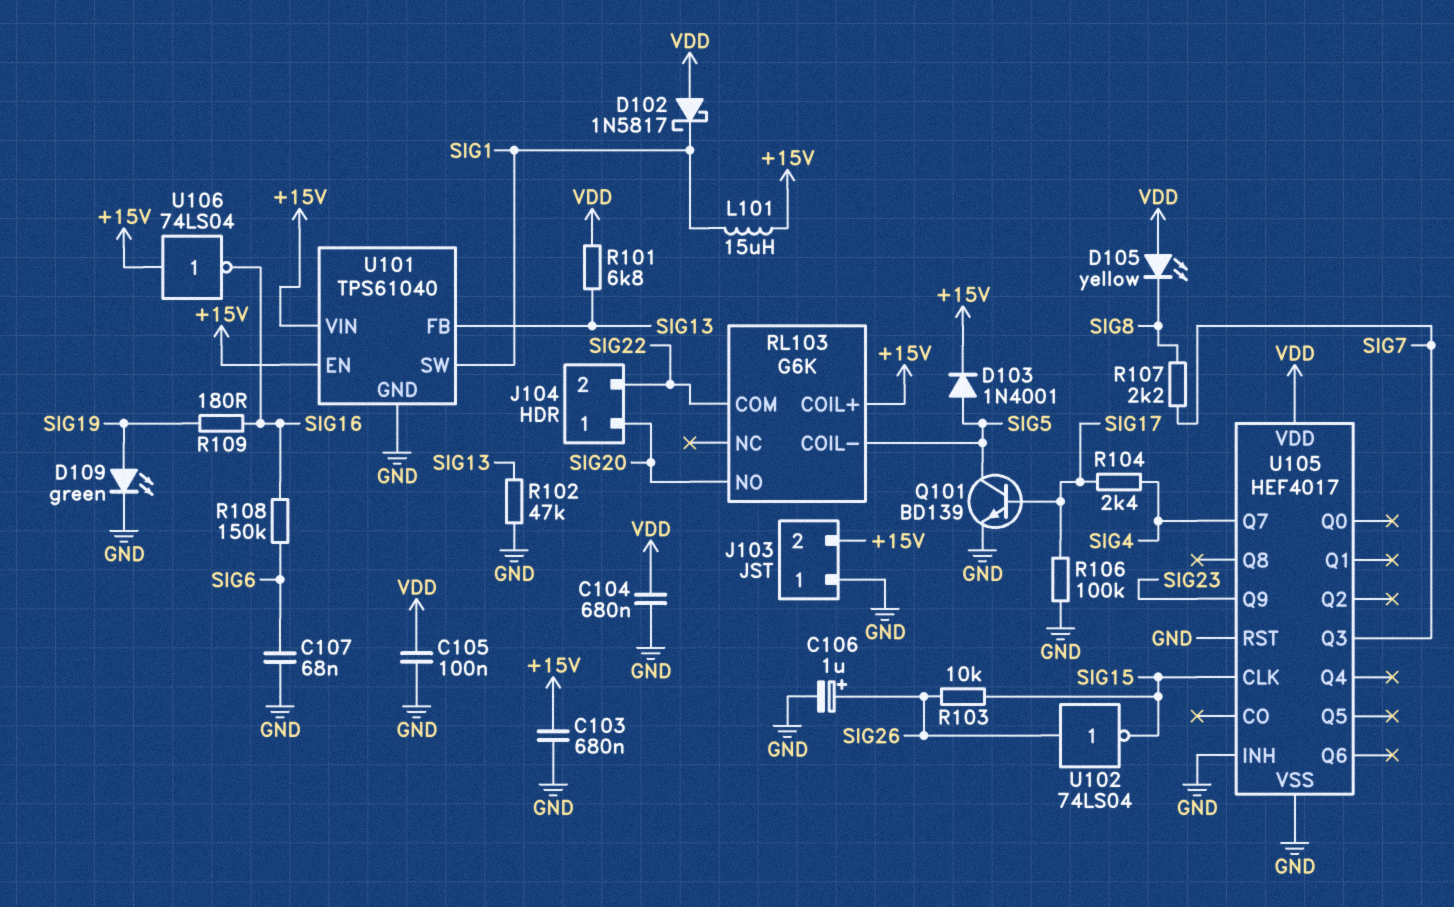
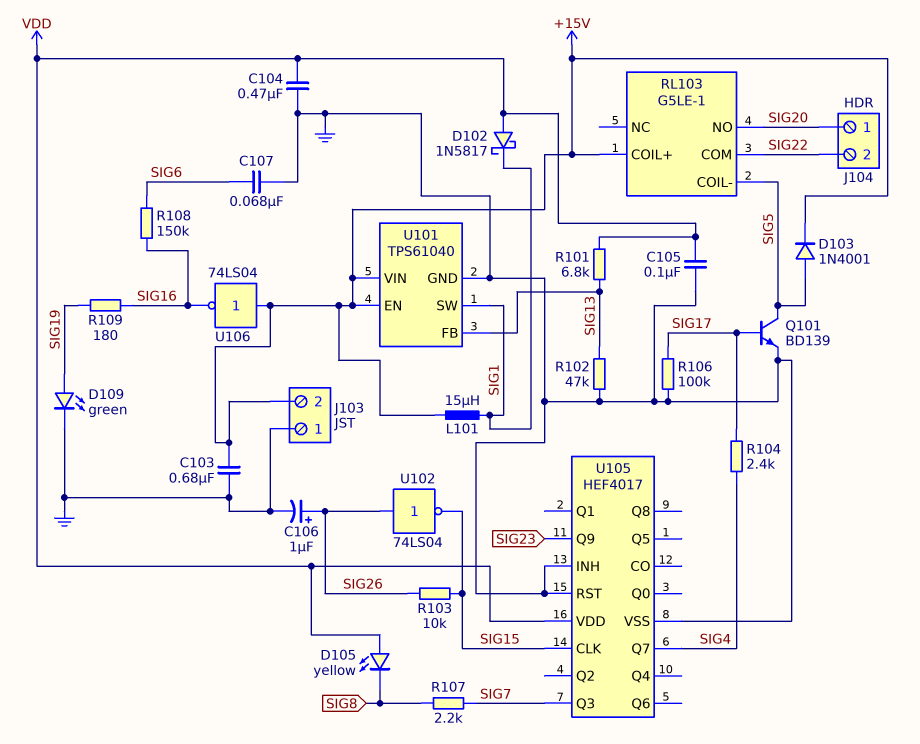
C104: 680nF (GND, VDD) -> 470nF (GND, VDD)
RL103: G6K -> G5LE-1

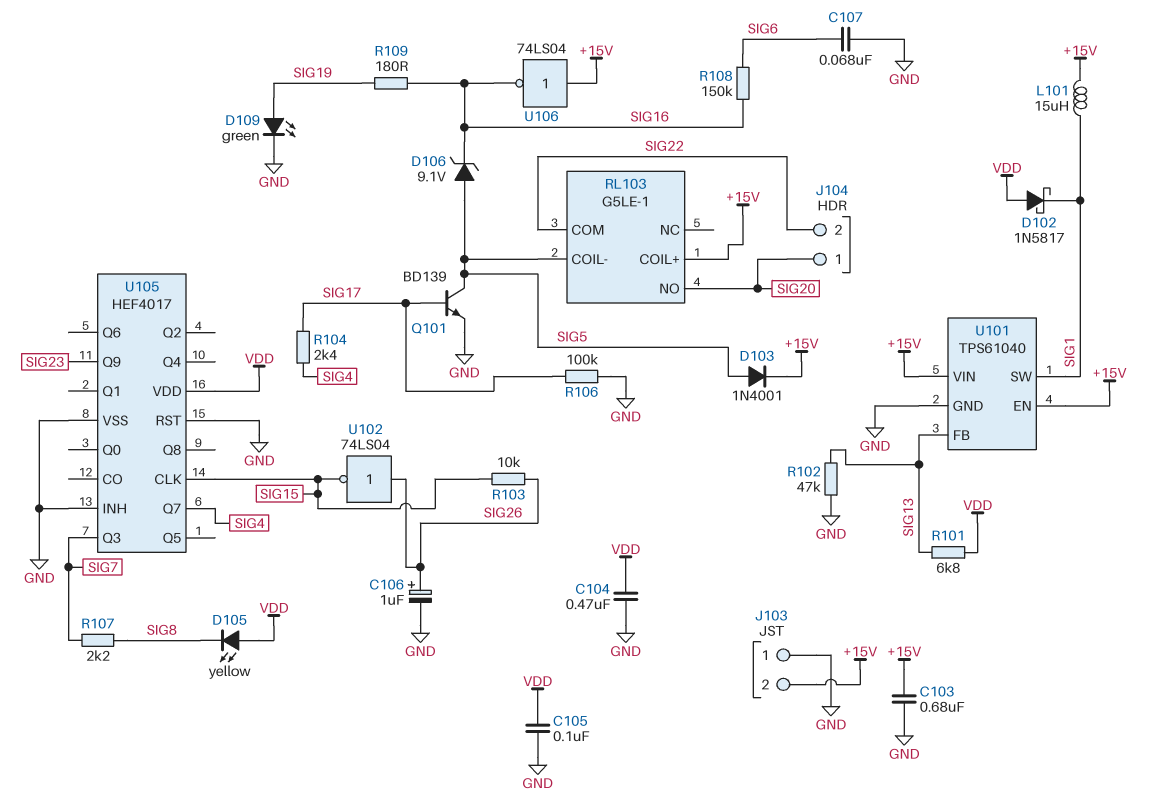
D106: none -> zener 9.1V (A SIG5, K SIG16)

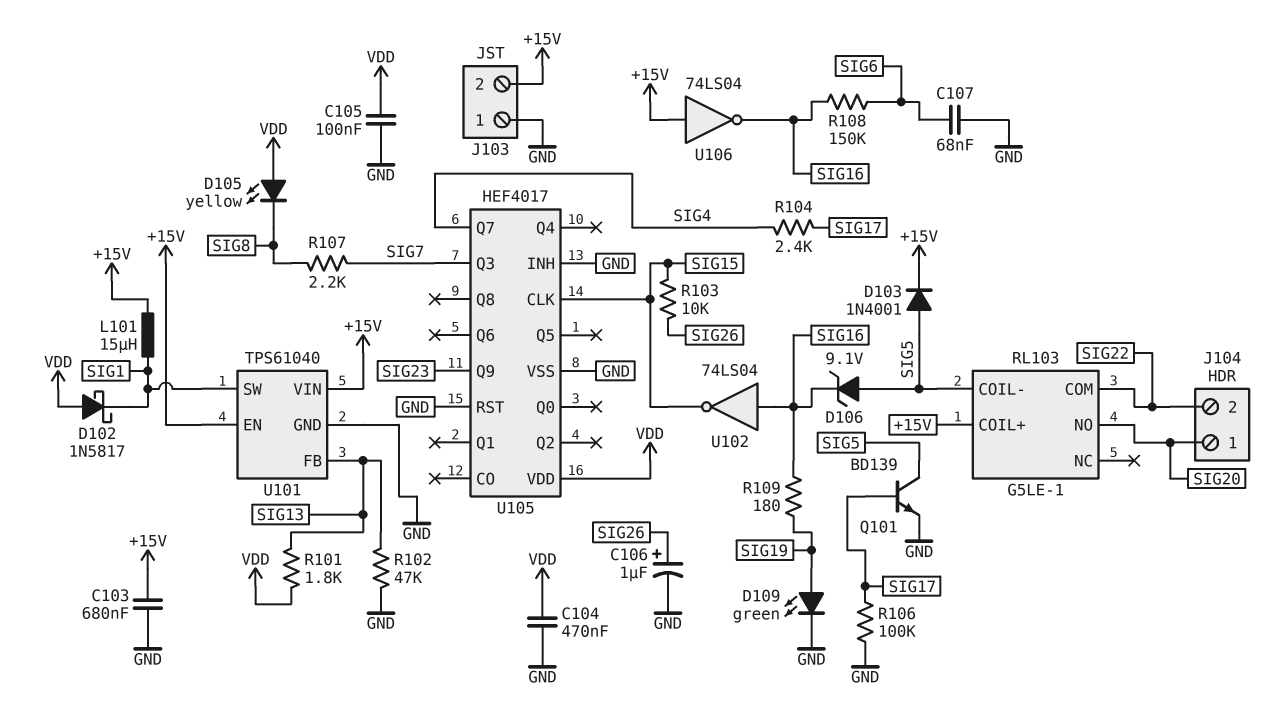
R101: 6.8k (SIG13, VDD) -> 1.8k (SIG13, VDD)
U102: NOT 74LS04 (in SIG26, out SIG15) -> NOT 74LS04 (in SIG16, out SIG15)

